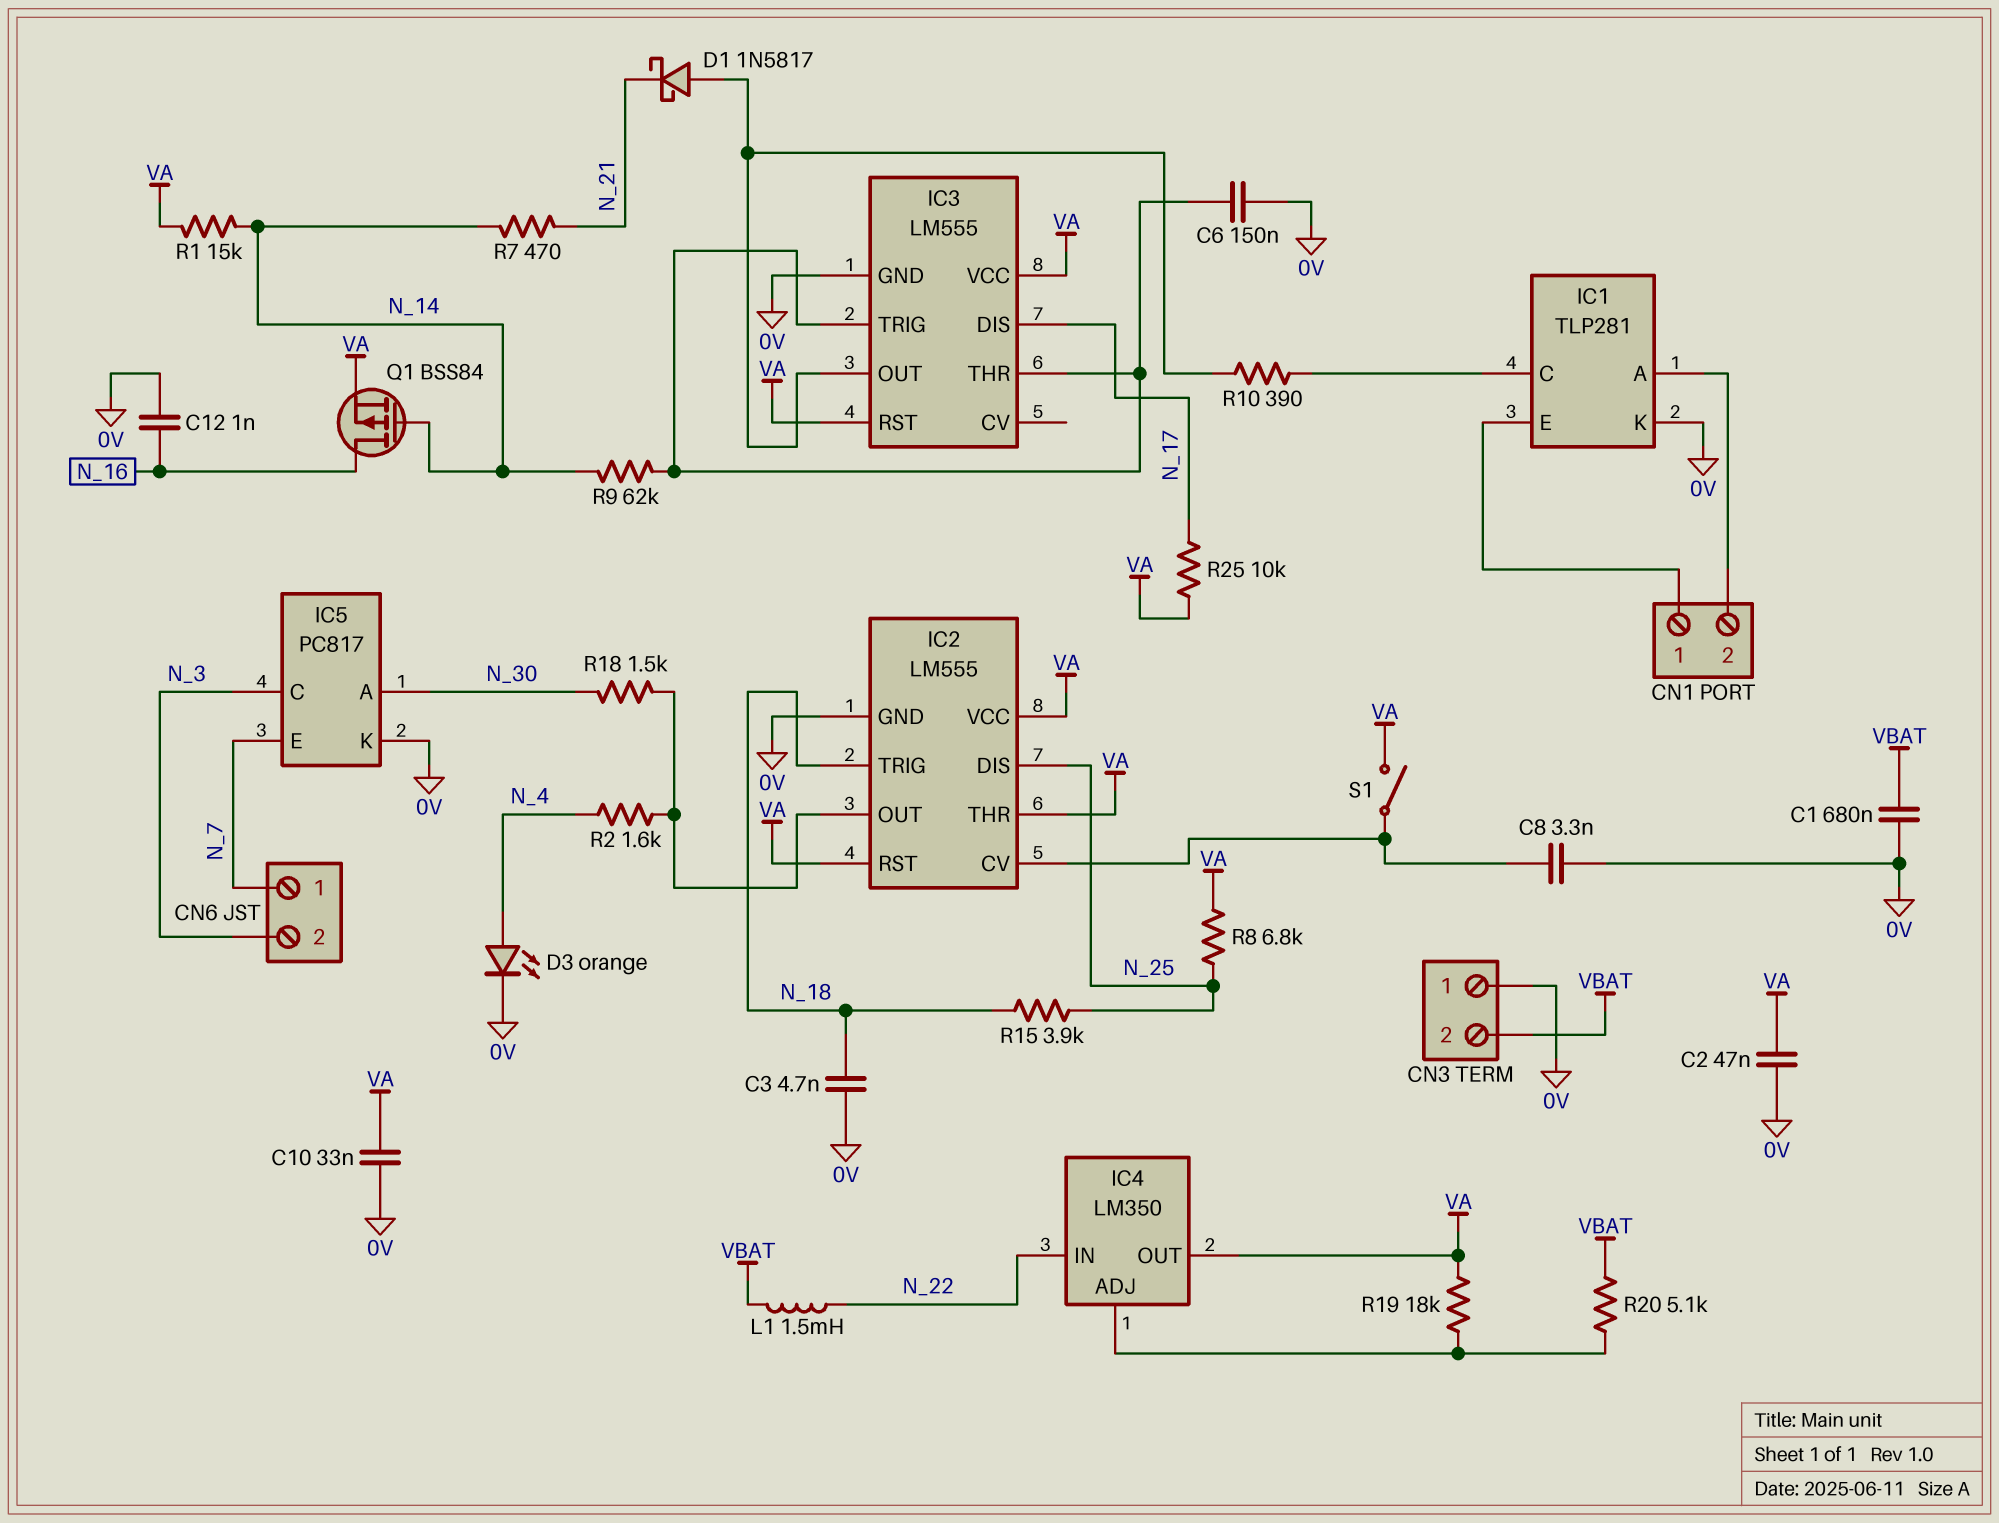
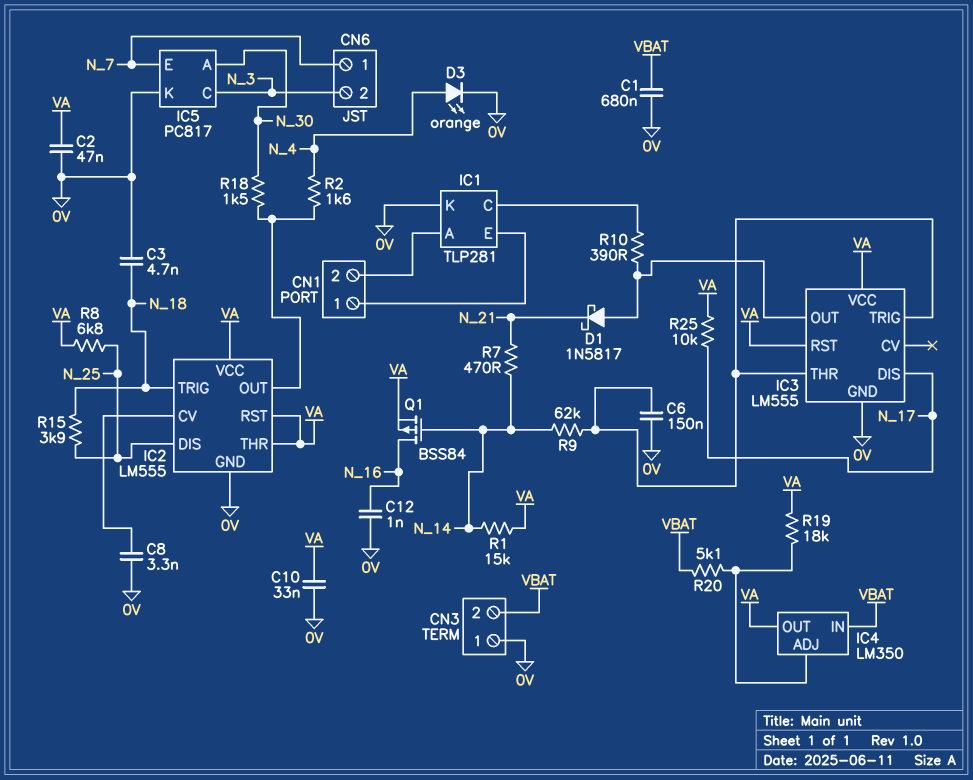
IC4 pin IN: N_22 -> VBAT
L1: 1.5mH (N_22, VBAT) -> none
S1: switch (IC2/CV, VA) -> none

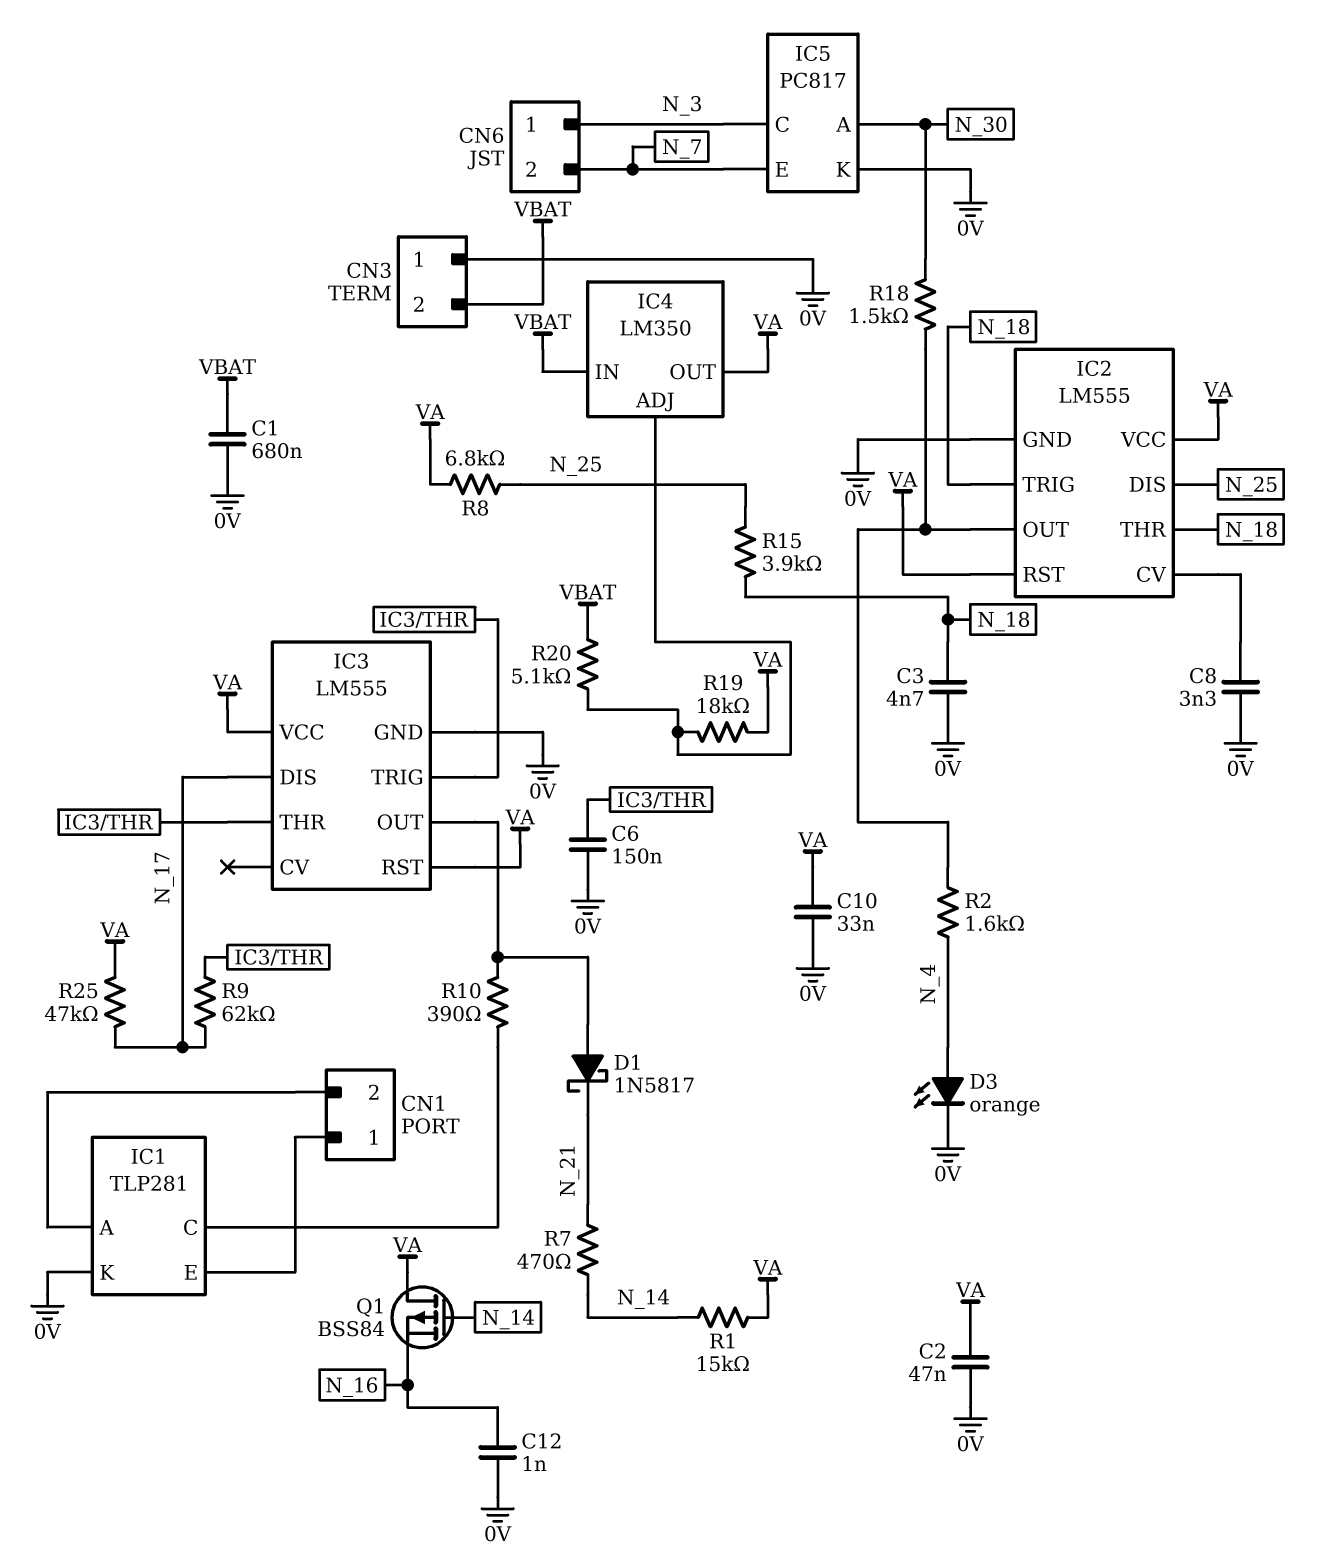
CN6 pin 1: N_7 -> N_3
CN6 pin 2: N_3 -> N_7
IC2 pin THR: VA -> N_18
Q1: PMOS BSS84 (G N_14, D N_16, S VA) -> PMOS BSS84 (G N_14, D VA, S N_16)
R9: 62k (IC3/THR, N_14) -> 62k (IC3/THR, N_17)
R25: 10k (N_17, VA) -> 47k (N_17, VA)

